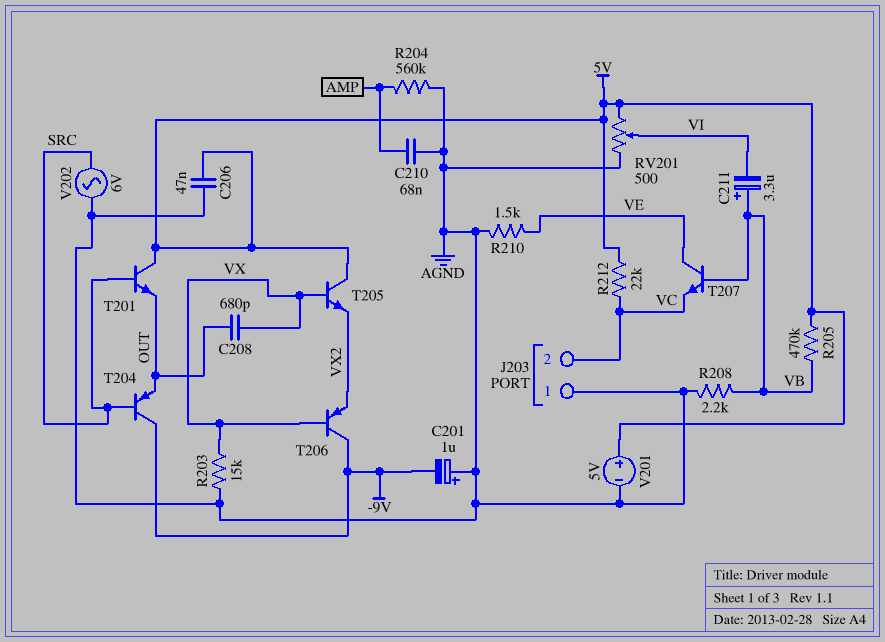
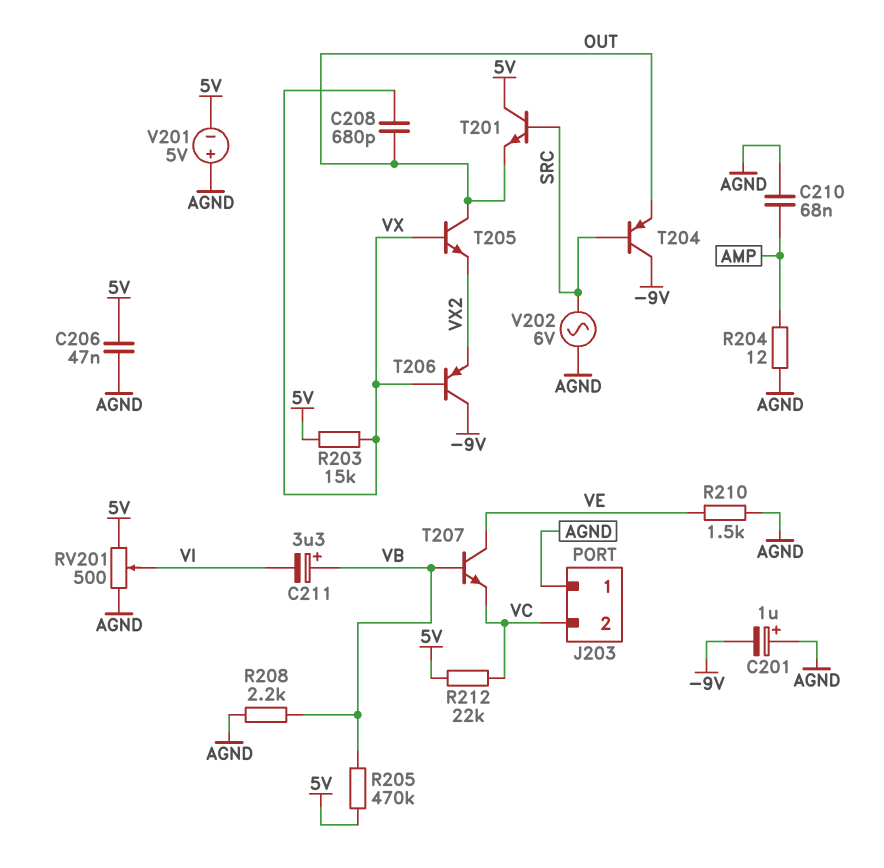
R203: 15k (AGND, VX) -> 15k (5V, VX)
R204: 560k (AGND, AMP) -> 12 (AGND, AMP)
T205: NPN (B VX, C 5V, E VX2) -> NPN (B VX, C OUT, E VX2)
V201: 5V (plus 5V, minus AGND) -> 5V (plus AGND, minus 5V)

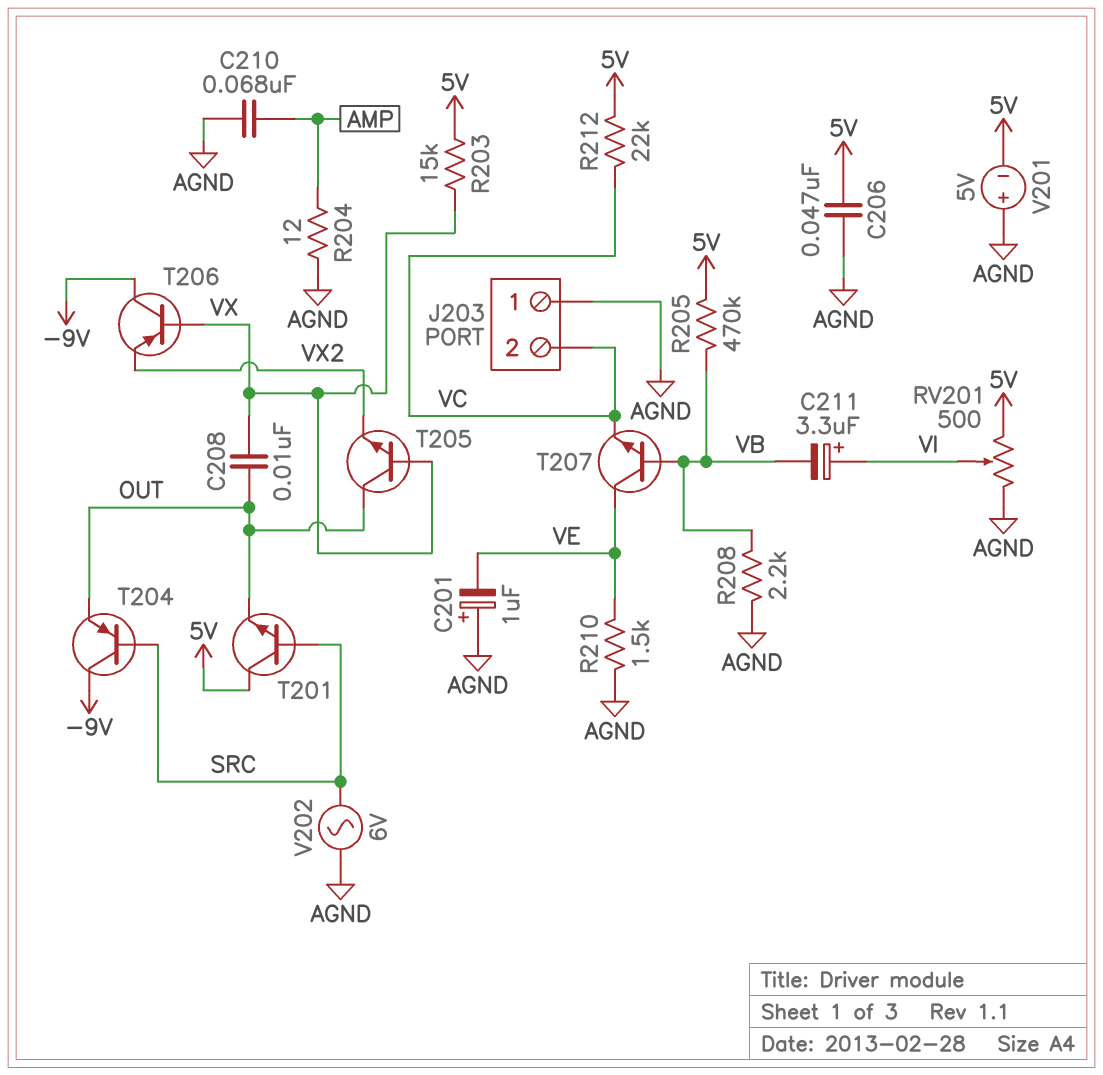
C201: 1uF (plus AGND, minus -9V) -> 1uF (plus AGND, minus VE)
C208: 680pF (OUT, VX) -> 10nF (OUT, VX)
C211: 3.3uF (plus VB, minus VI) -> 3.3uF (plus VI, minus VB)

